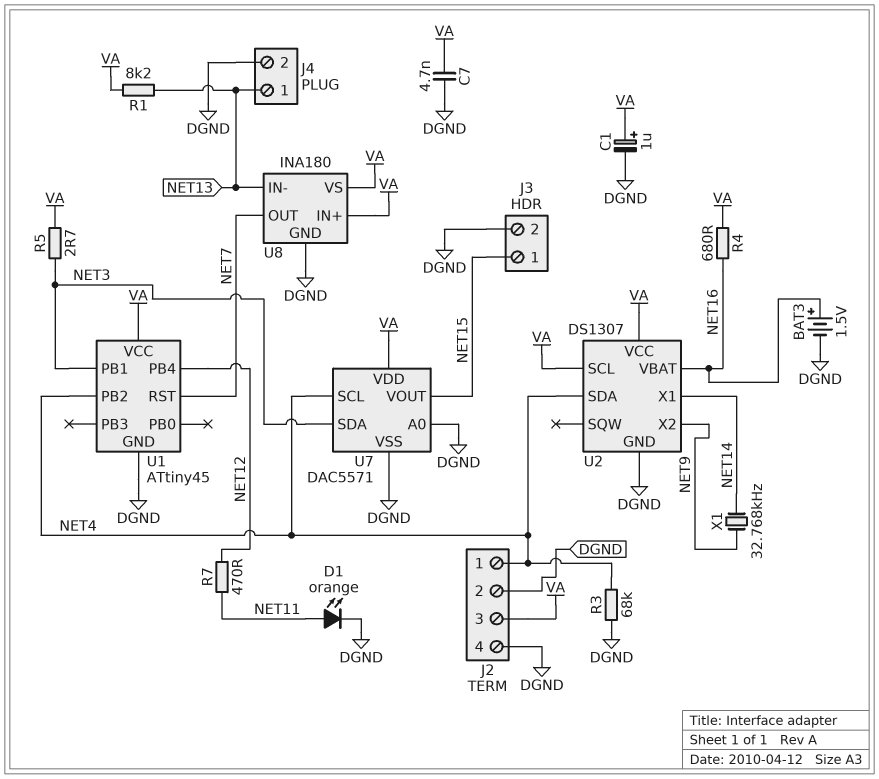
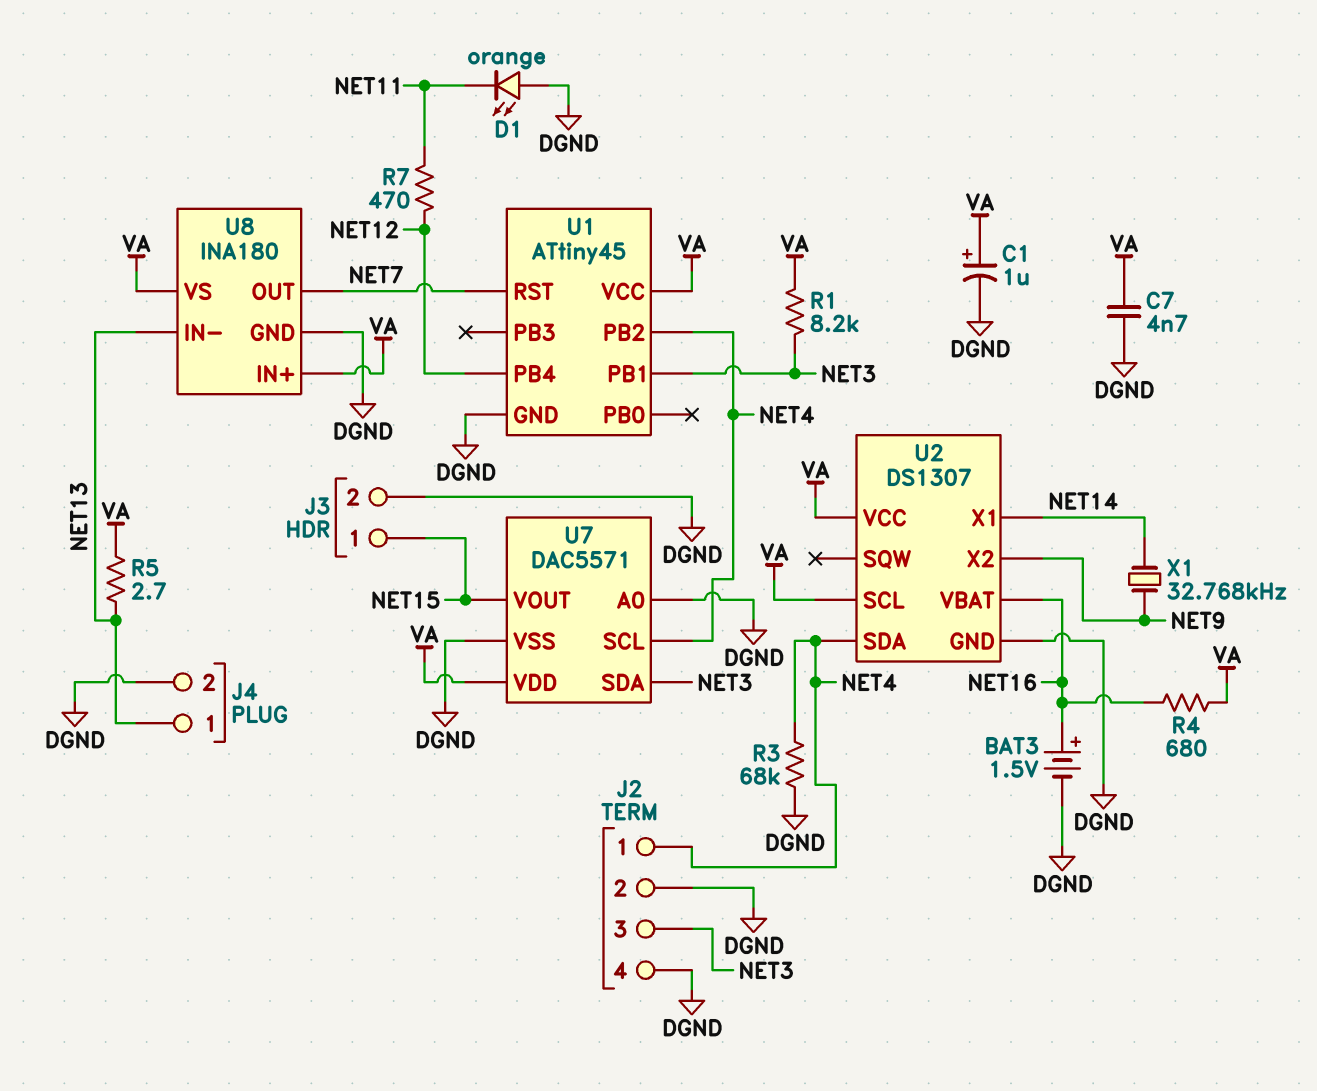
D1: LED orange (A NET11, K DGND) -> LED orange (A DGND, K NET11)
J2 pin 3: VA -> NET3
R1: 8.2k (NET13, VA) -> 8.2k (NET3, VA)
R5: 2.7 (NET3, VA) -> 2.7 (NET13, VA)

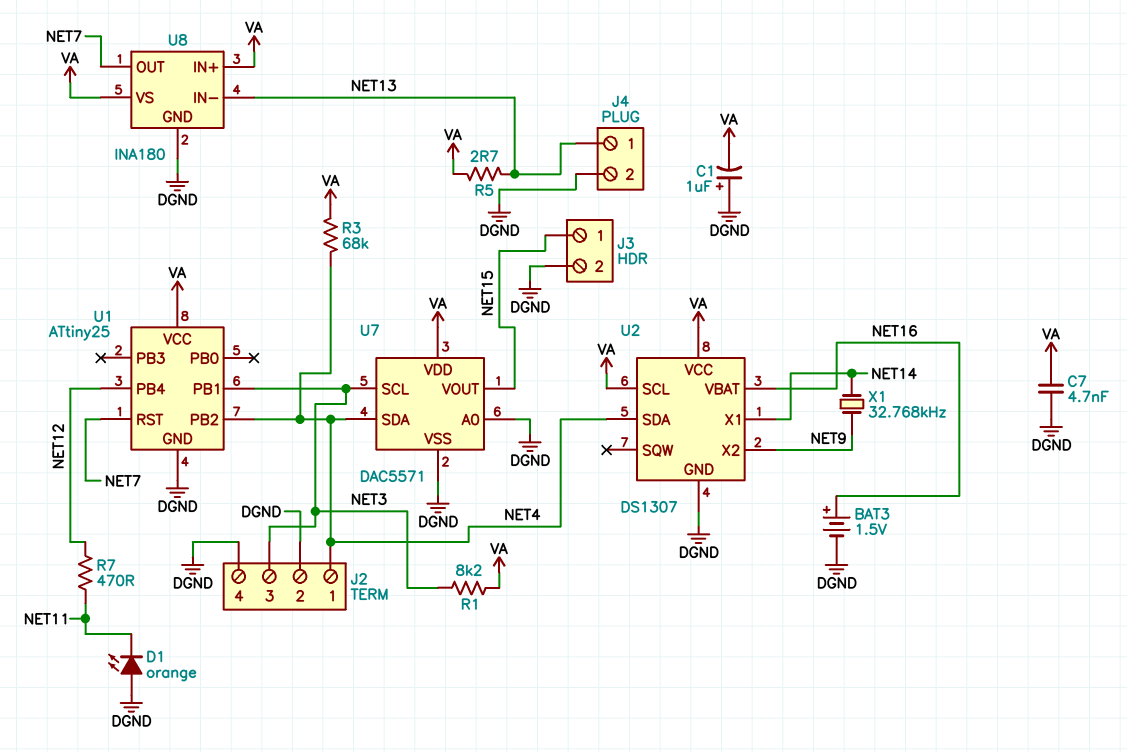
C1: 1uF (plus VA, minus DGND) -> 1uF (plus DGND, minus VA)
R3: 68k (DGND, NET4) -> 68k (NET4, VA)
R4: 680 (NET16, VA) -> none
U1: ATtiny45 -> ATtiny25
U7 pin SCL: NET4 -> NET3
U7 pin SDA: NET3 -> NET4

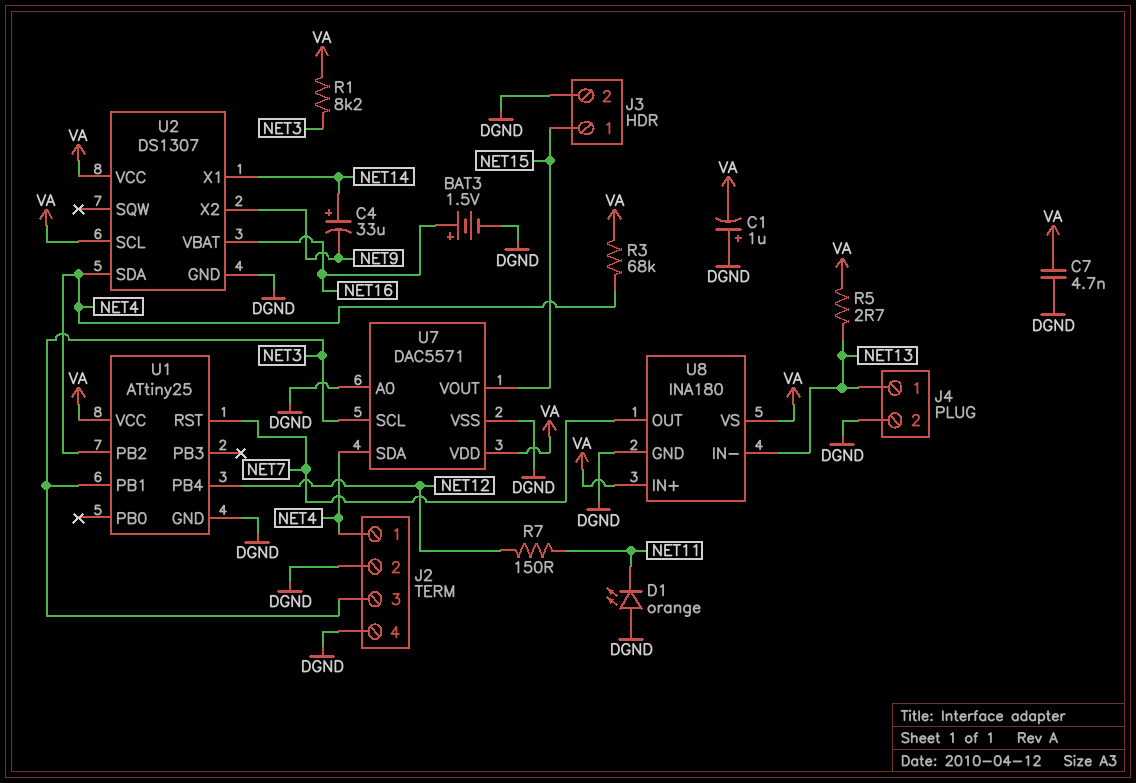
C4: none -> 33uF (plus NET14, minus NET9)
R7: 470 (NET11, NET12) -> 150 (NET11, NET12)
X1: 32.768kHz (NET9, NET14) -> none

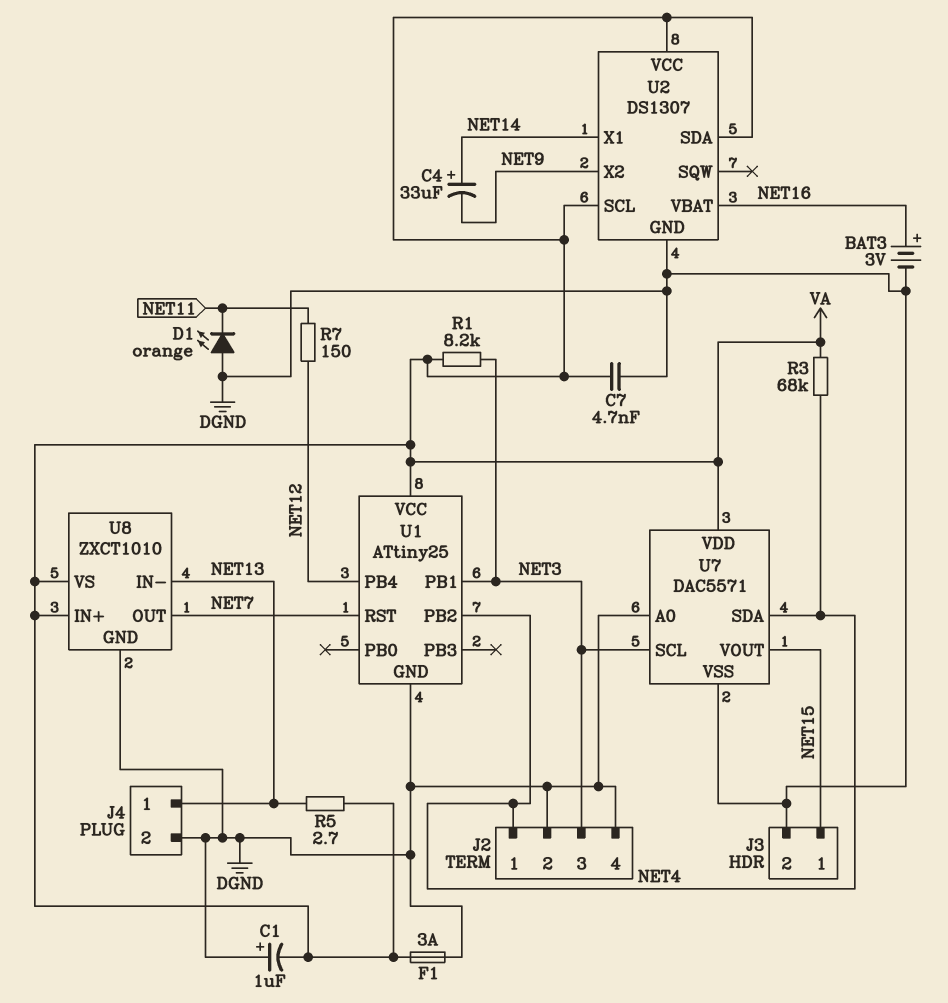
BAT3: 1.5V (plus NET16, minus DGND) -> 3V (plus NET16, minus DGND)
F1: none -> 3A (DGND, VA)
U2 pin SDA: NET4 -> VA
U8: INA180 -> ZXCT1010

